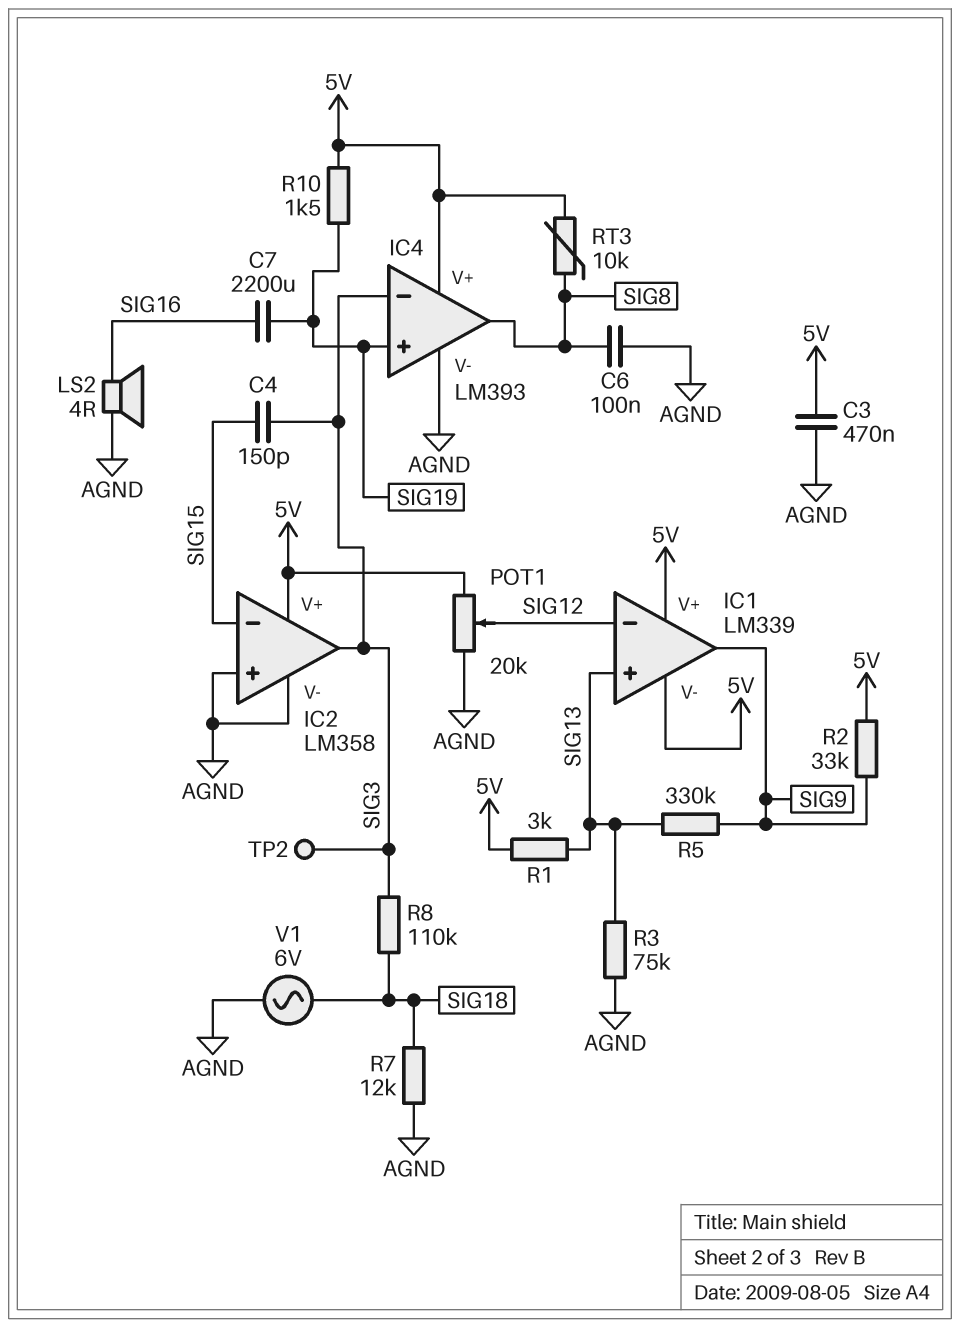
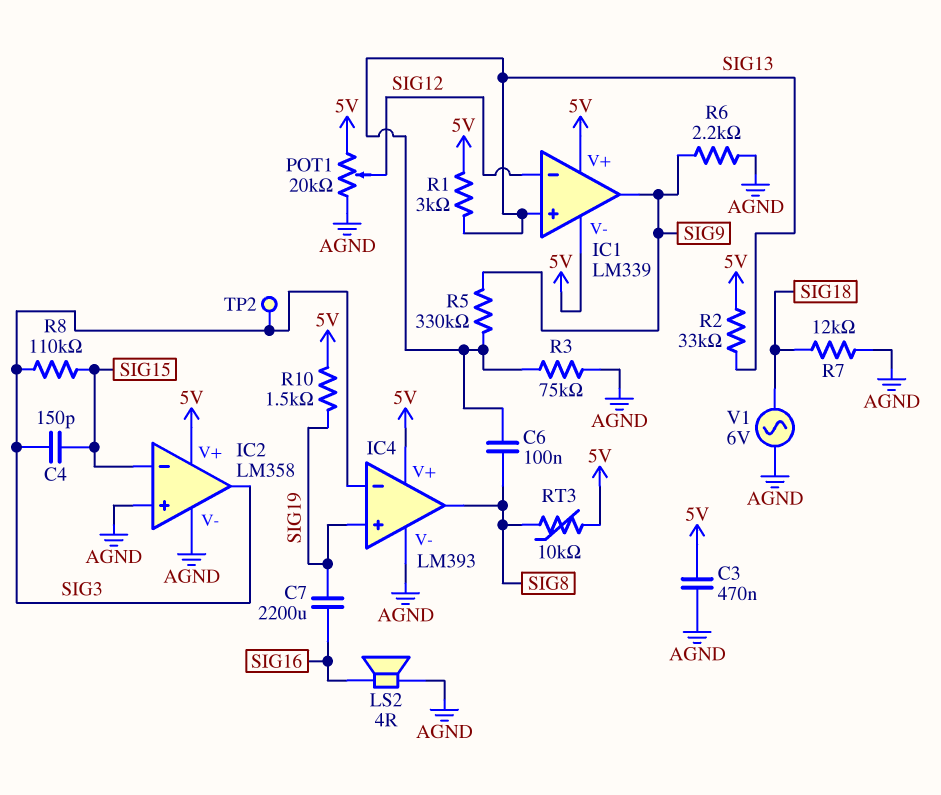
C6: 100nF (AGND, SIG8) -> 100nF (SIG8, SIG13)
R2: 33k (5V, SIG9) -> 33k (5V, SIG13)
R6: none -> 2.2k (AGND, SIG9)
R8: 110k (SIG3, SIG18) -> 110k (SIG3, SIG15)

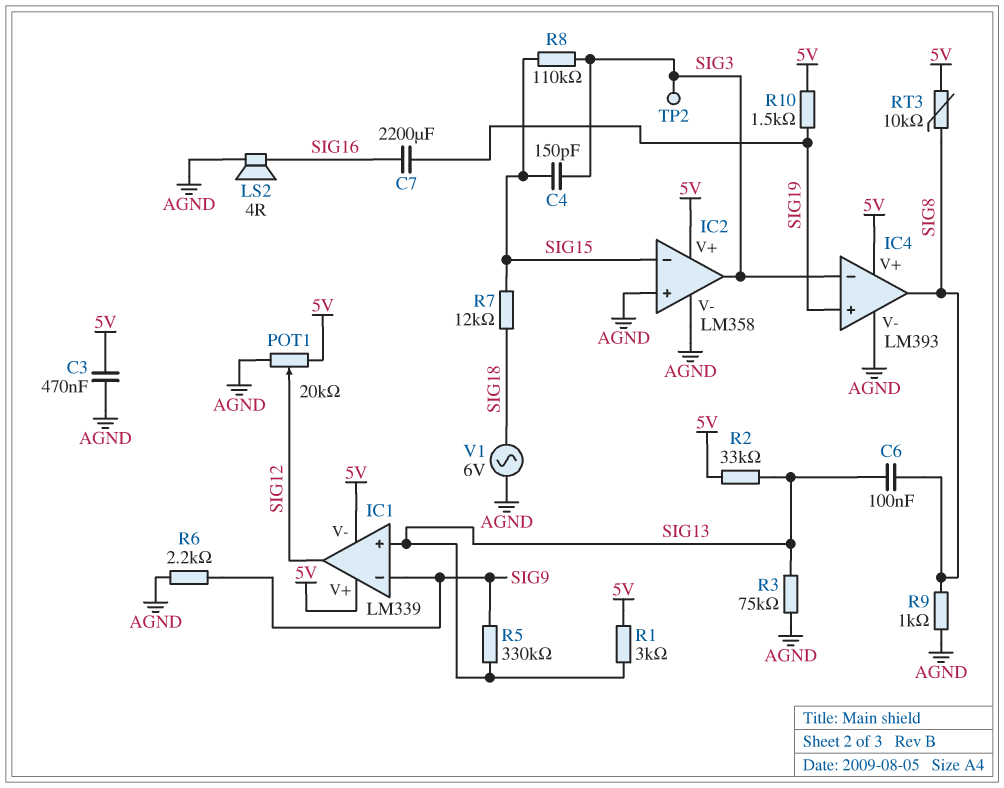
IC1 pin in-: SIG12 -> SIG9
IC1 pin out: SIG9 -> SIG12
R7: 12k (AGND, SIG18) -> 12k (SIG15, SIG18)
R9: none -> 1k (AGND, SIG8)

